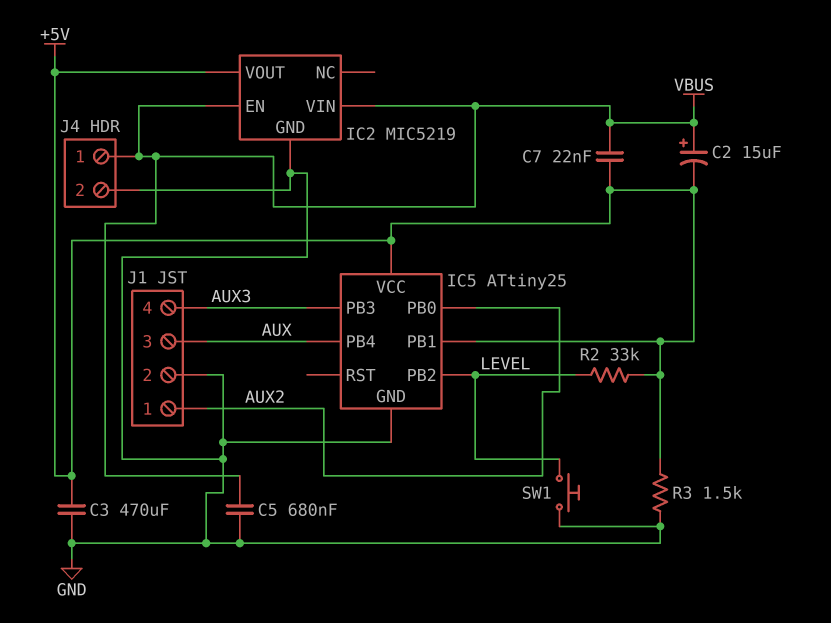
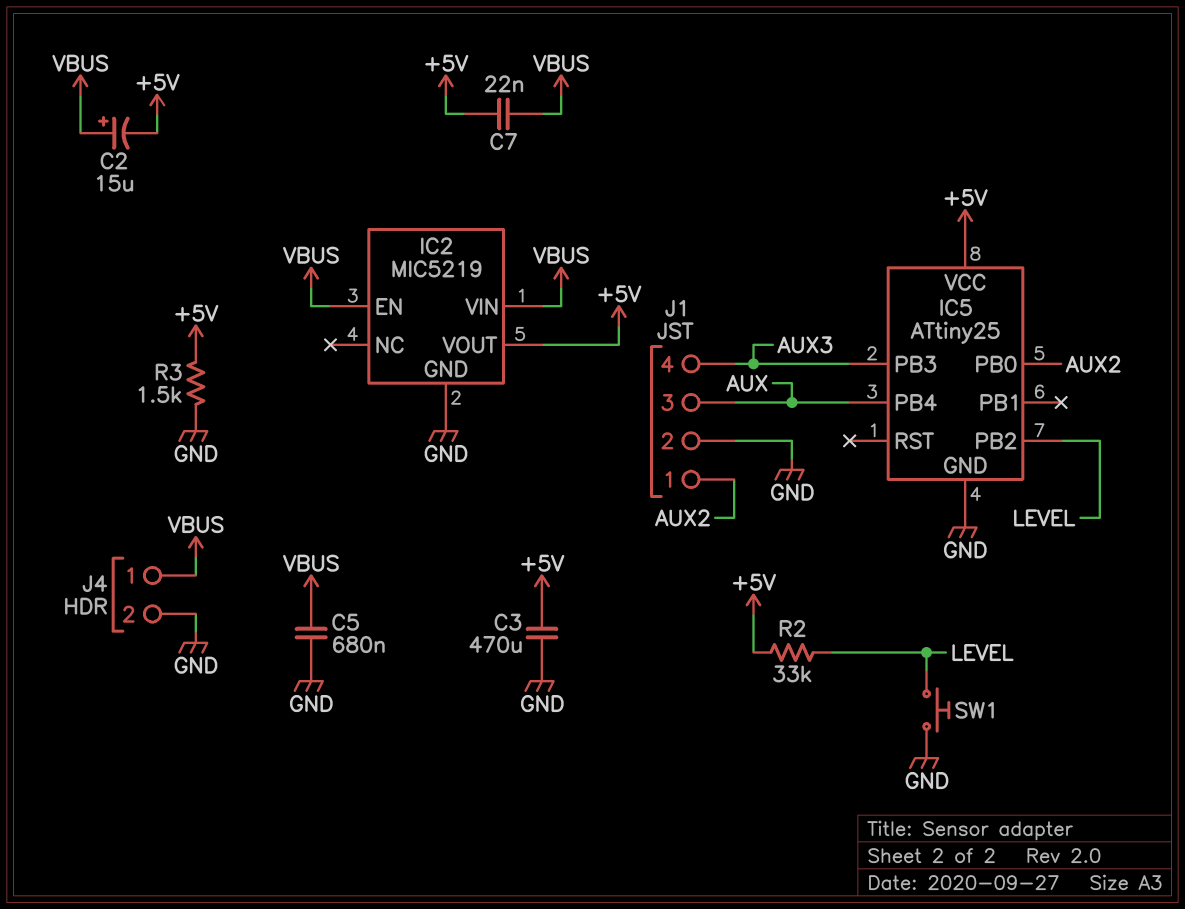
IC5 pin PB1: +5V -> none

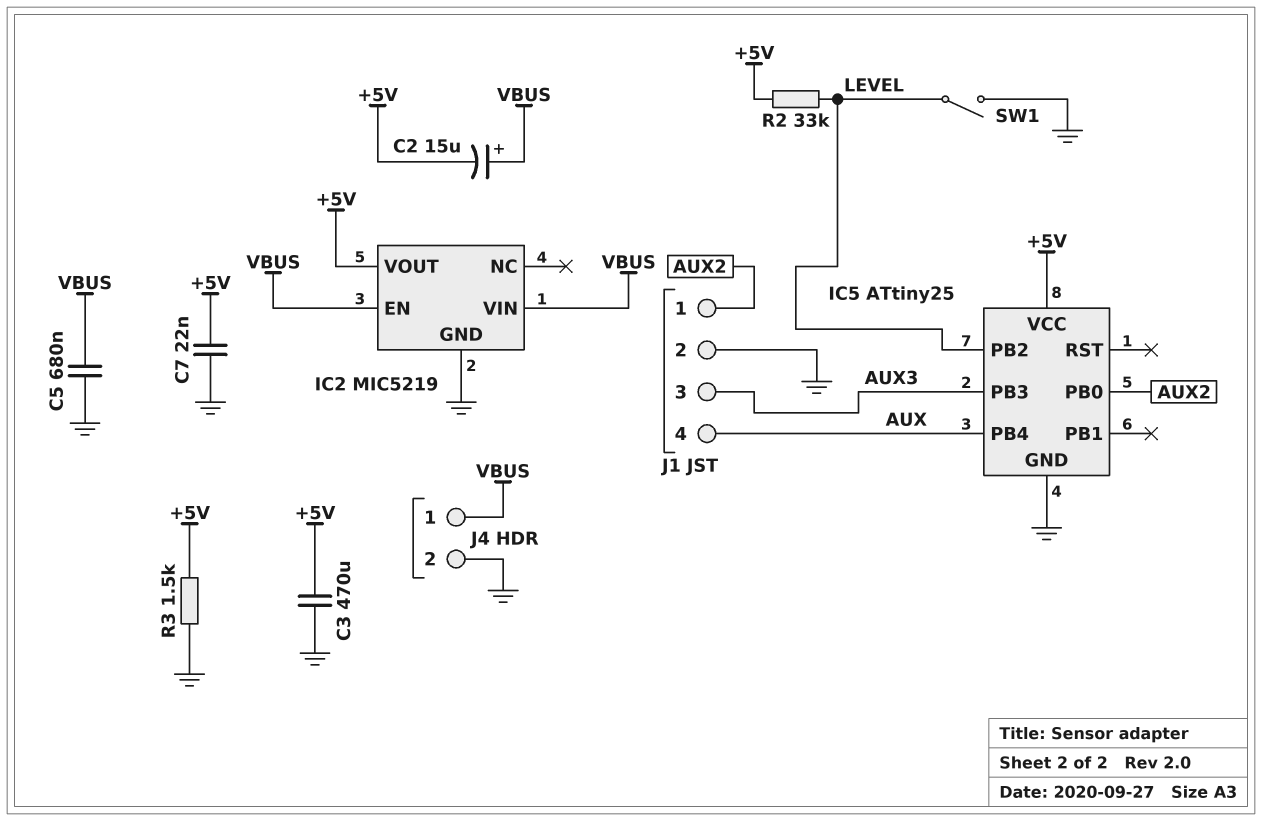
C7: 22nF (+5V, VBUS) -> 22nF (+5V, GND)
J1 pin 3: AUX -> AUX3
J1 pin 4: AUX3 -> AUX
SW1: button (GND, LEVEL) -> switch (GND, LEVEL)

